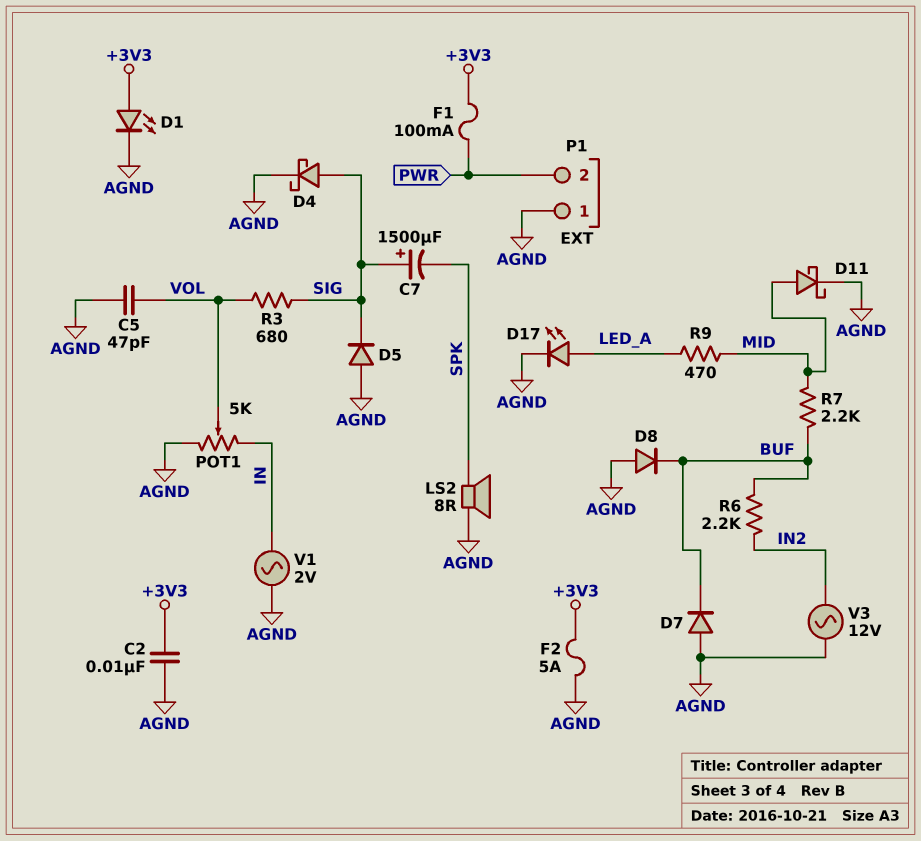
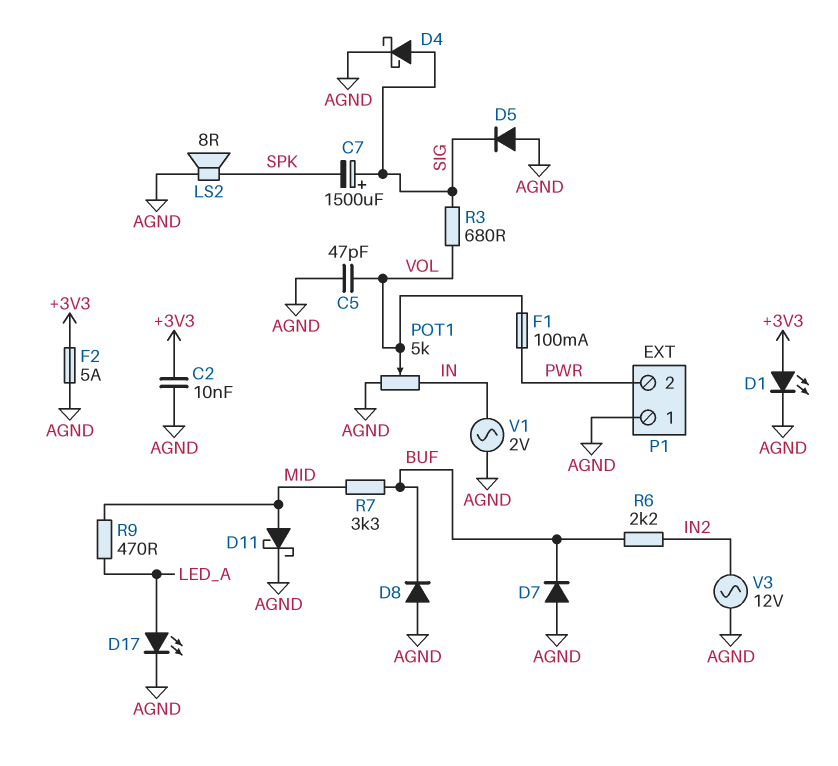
F1: 100mA (+3V3, PWR) -> 100mA (PWR, VOL)
R7: 2.2k (BUF, MID) -> 3.3k (BUF, MID)

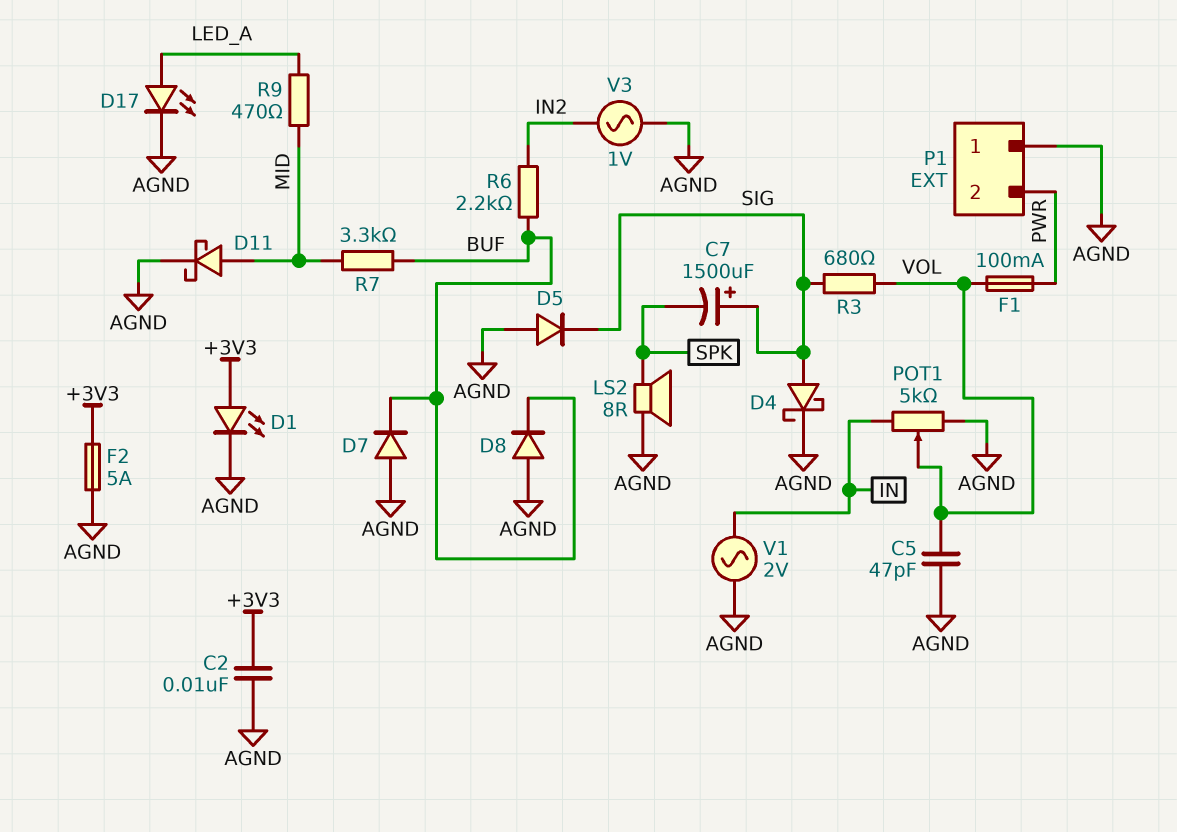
V3: AC 12V (AGND, IN2) -> AC 1V (AGND, IN2)

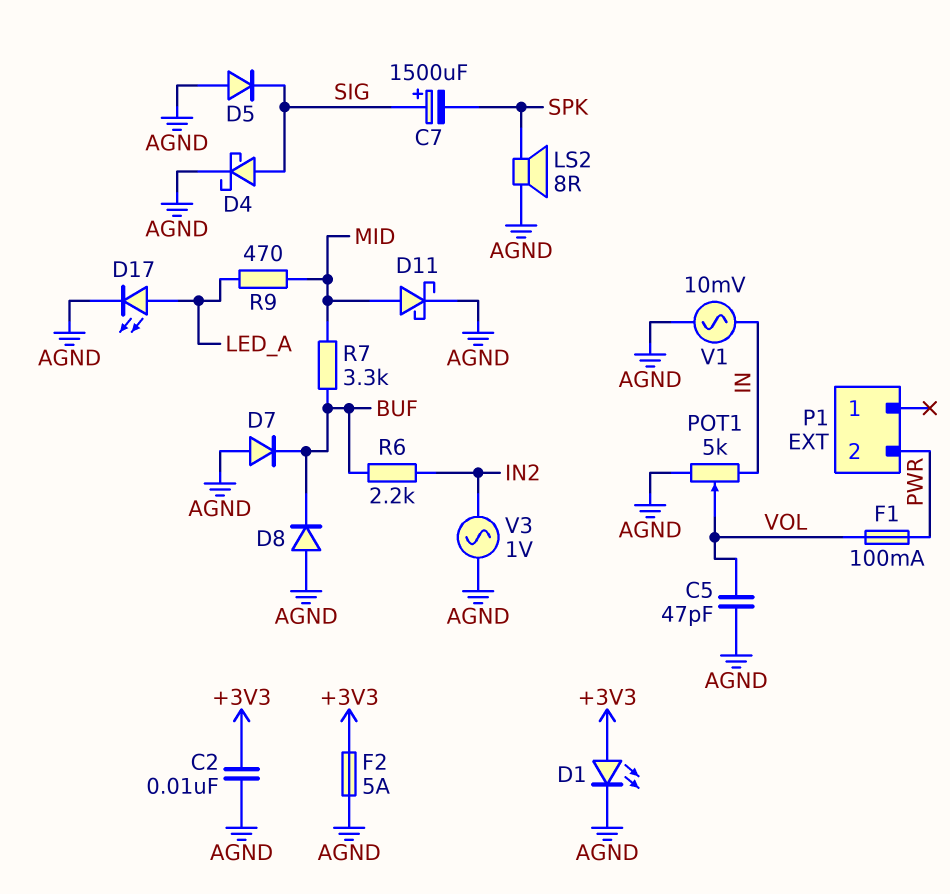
P1 pin 1: AGND -> none
R3: 680 (SIG, VOL) -> none
V1: AC 2V (AGND, IN) -> AC 10mV (AGND, IN)

